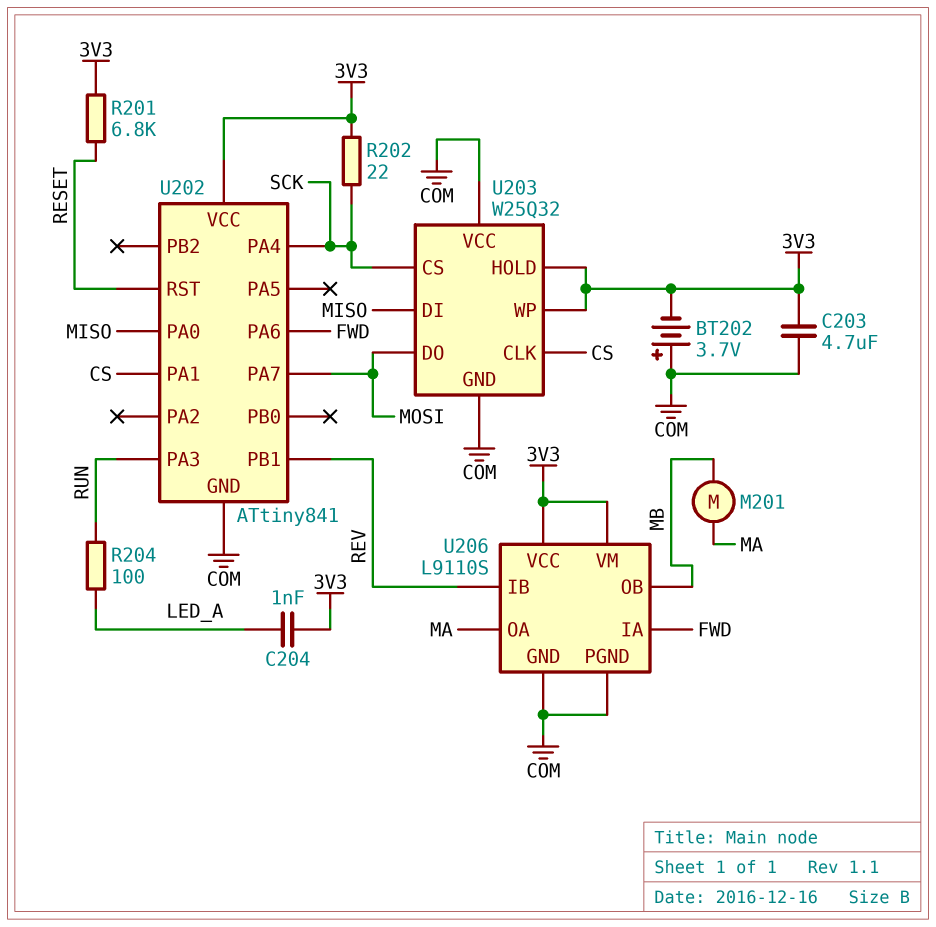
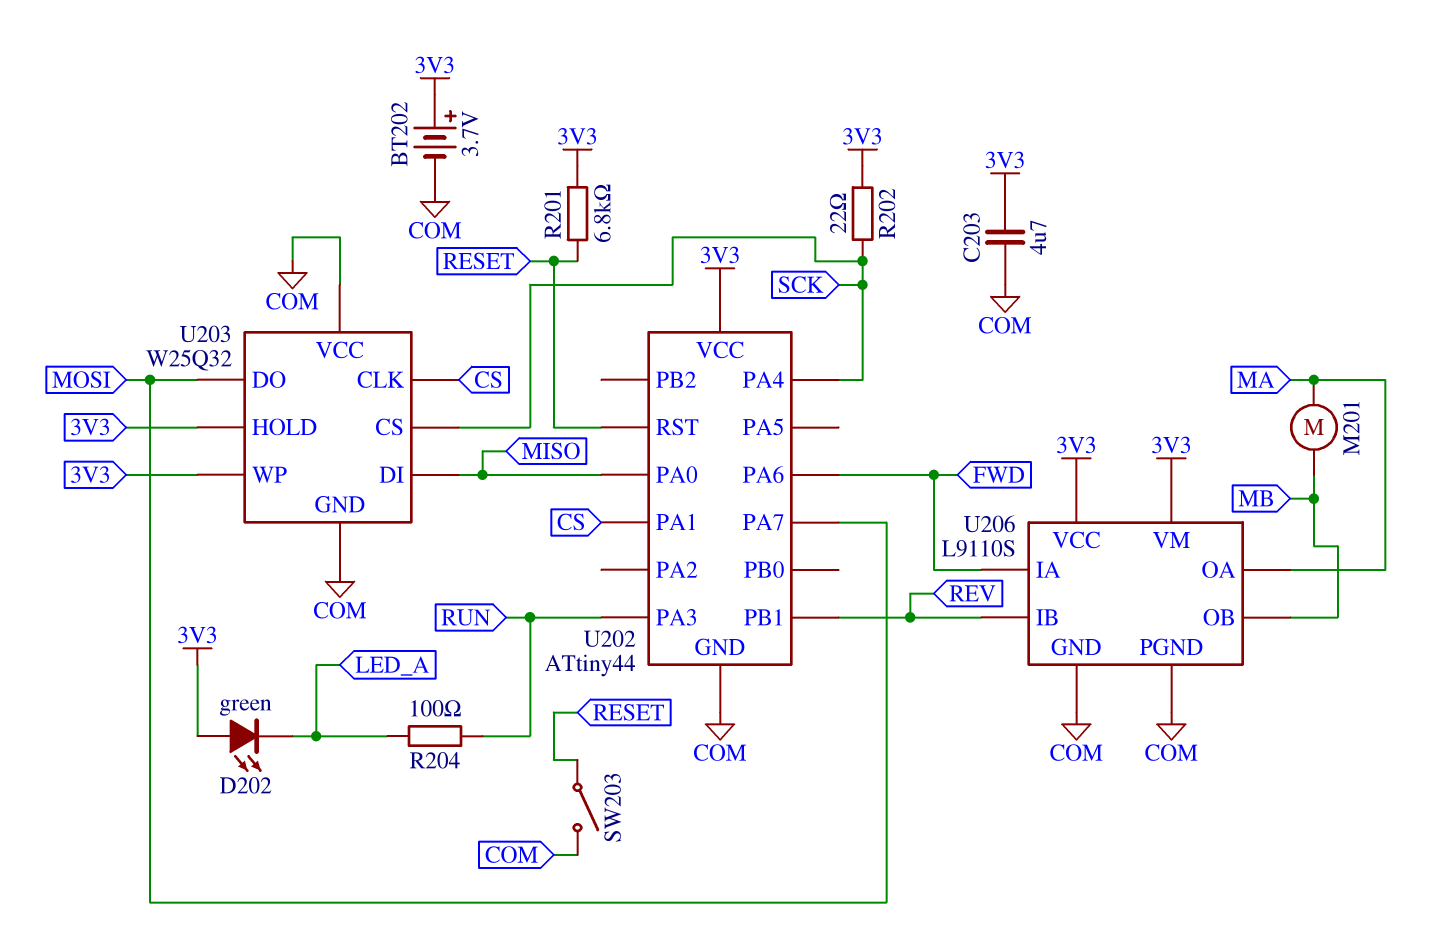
BT202: 3.7V (plus COM, minus 3V3) -> 3.7V (plus 3V3, minus COM)
C204: 1nF (3V3, LED_A) -> none
D202: none -> LED green (A 3V3, K LED_A)
SW203: none -> switch (COM, RESET)
U202: ATtiny841 -> ATtiny44

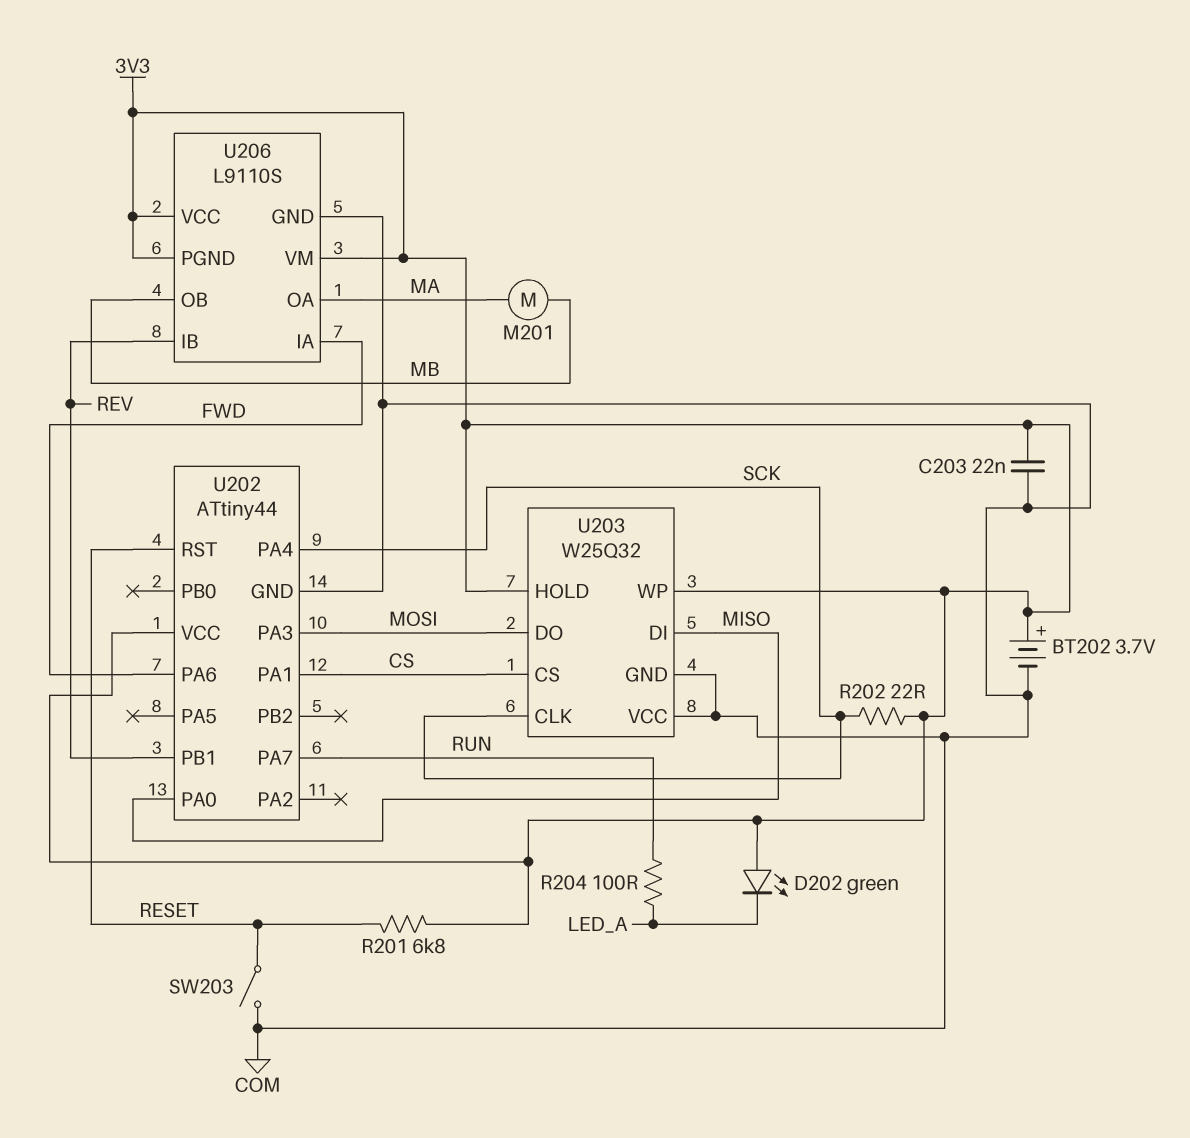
C203: 4.7uF (3V3, COM) -> 22nF (3V3, COM)
U202 pin PA3: RUN -> MOSI
U202 pin PA7: MOSI -> RUN
U203 pin CLK: CS -> SCK
U203 pin CS: SCK -> CS
U206 pin PGND: COM -> 3V3

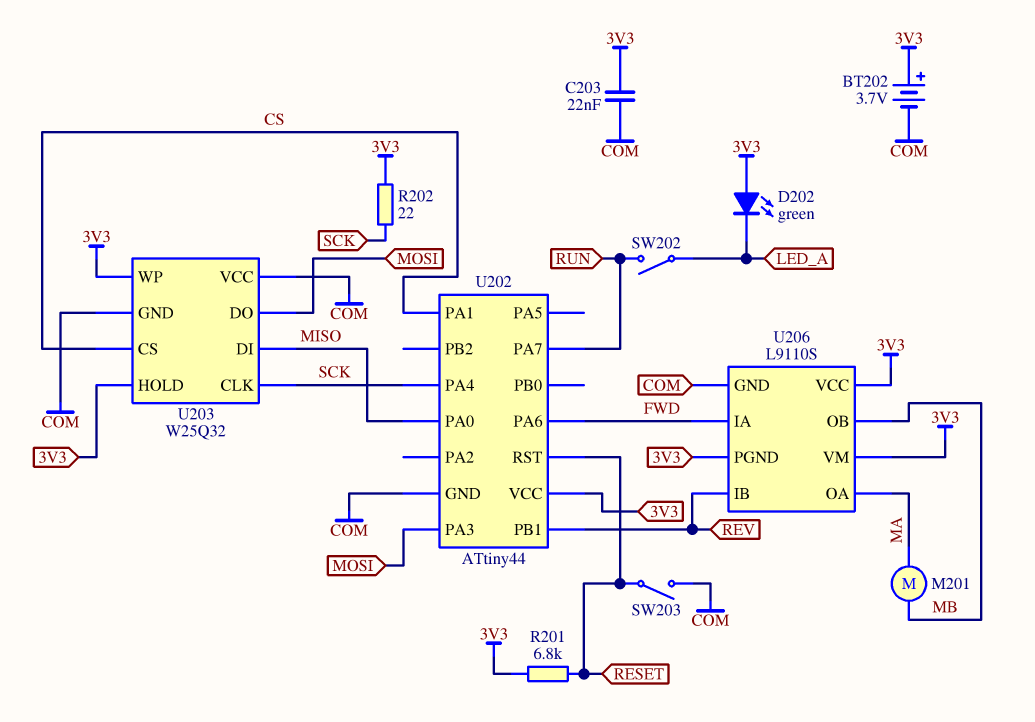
R204: 100 (LED_A, RUN) -> none
SW202: none -> switch (LED_A, RUN)

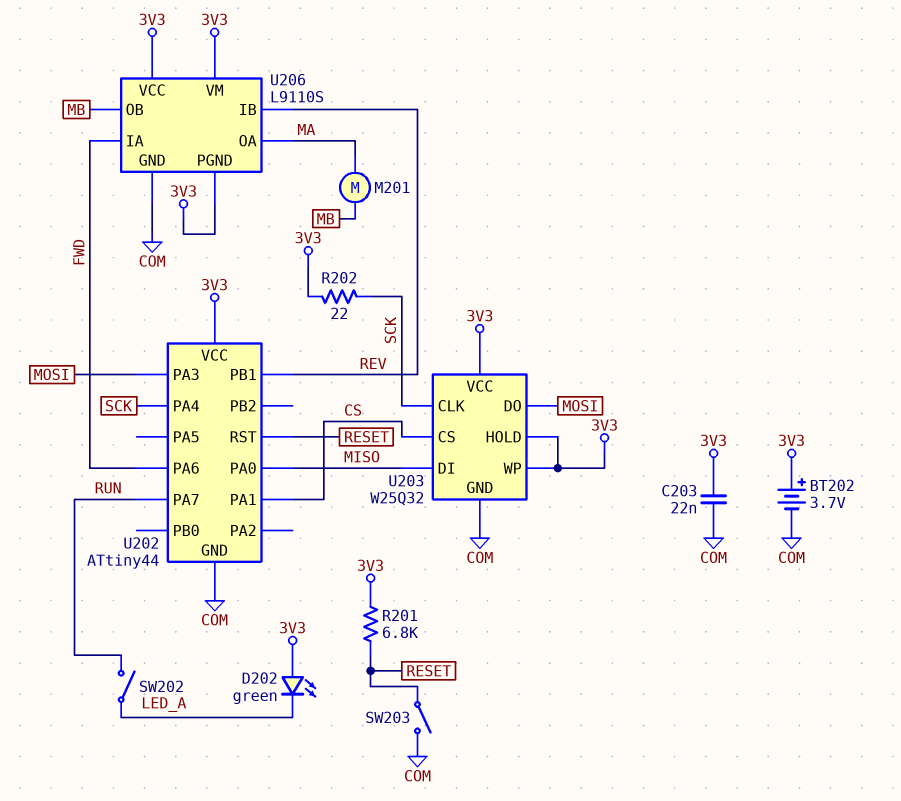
U203 pin VCC: COM -> 3V3

